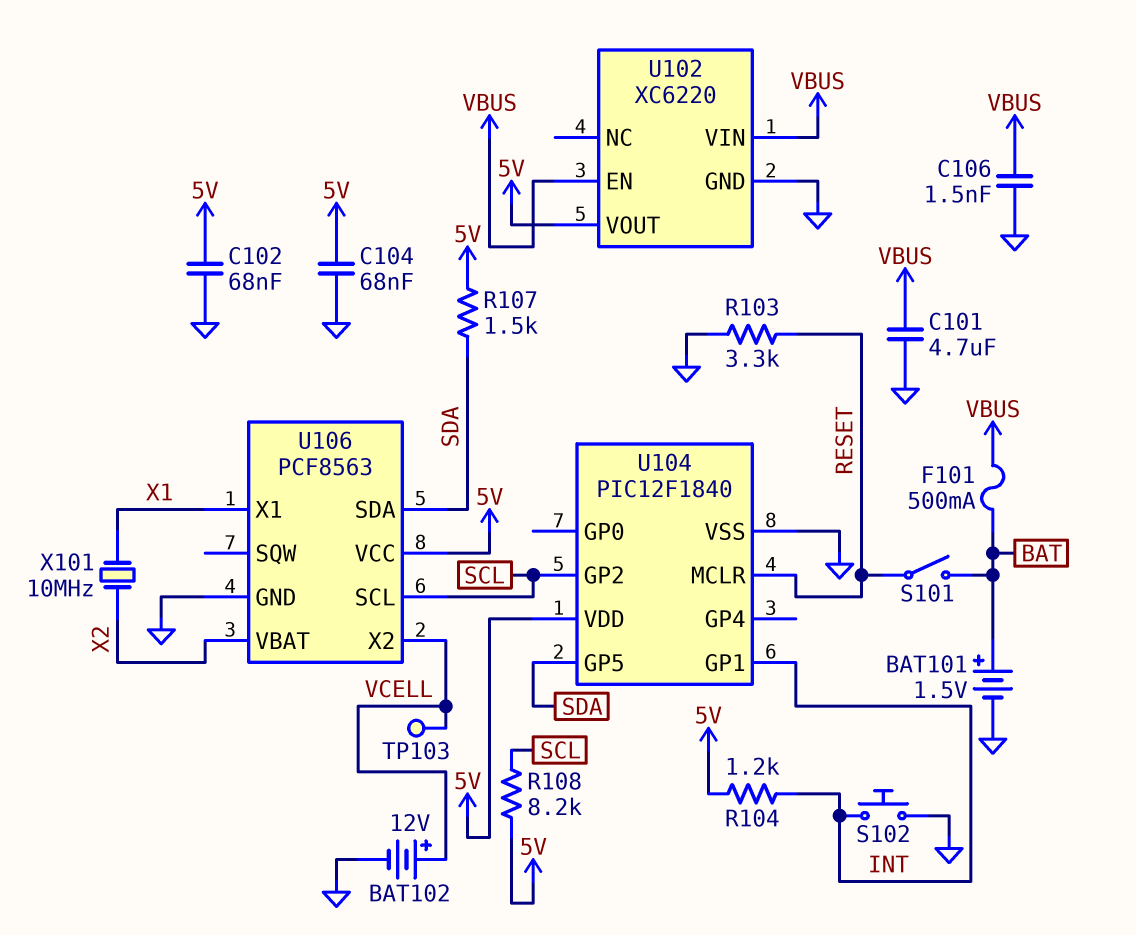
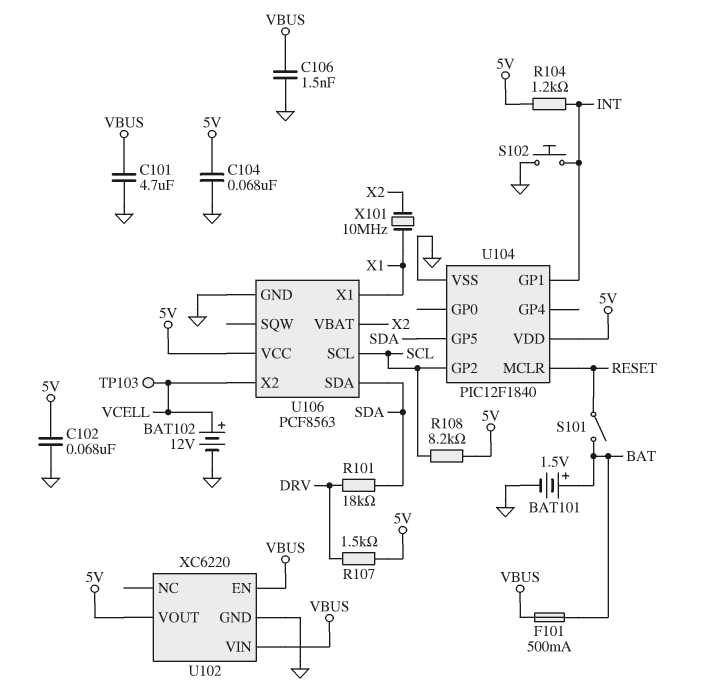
R101: none -> 18k (DRV, SDA)
R103: 3.3k (GND, RESET) -> none
R107: 1.5k (5V, SDA) -> 1.5k (5V, DRV)

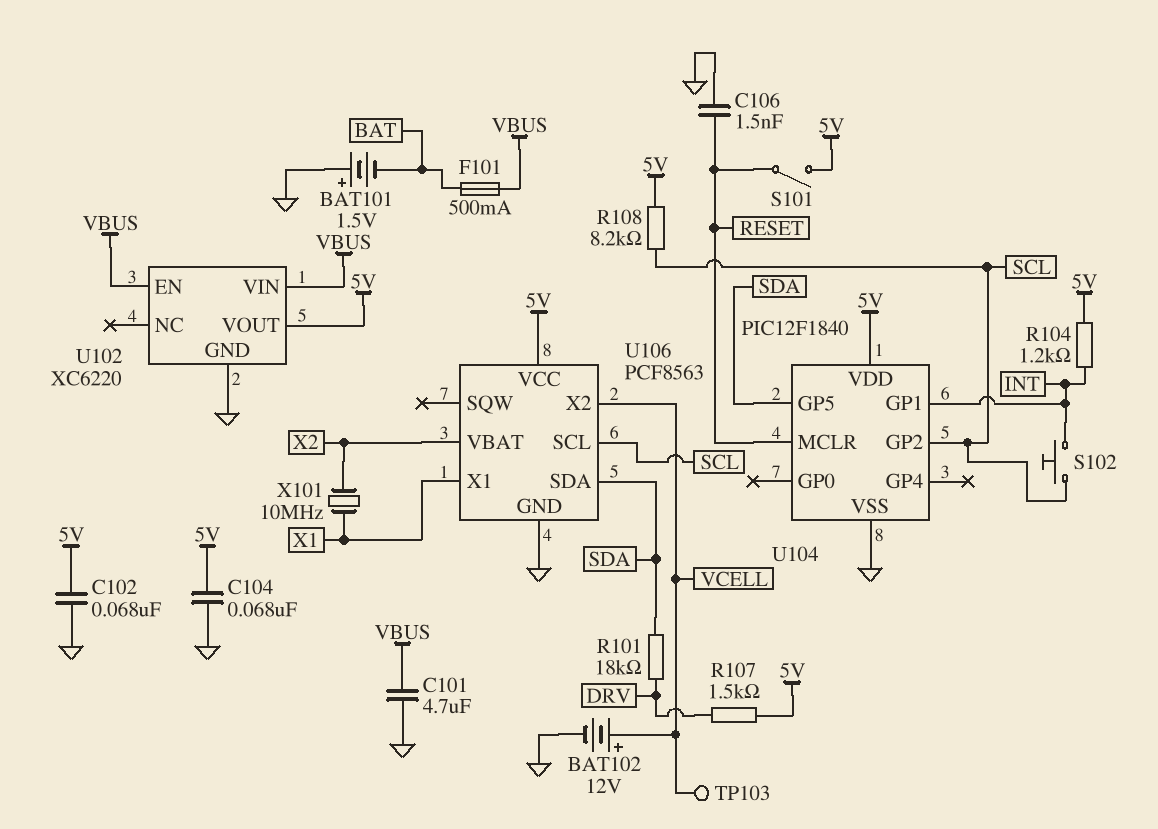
BAT101: 1.5V (plus BAT, minus GND) -> 1.5V (plus GND, minus BAT)
C106: 1.5nF (GND, VBUS) -> 1.5nF (GND, RESET)
S101: switch (BAT, RESET) -> switch (5V, RESET)
S102: button (GND, INT) -> button (INT, SCL)

